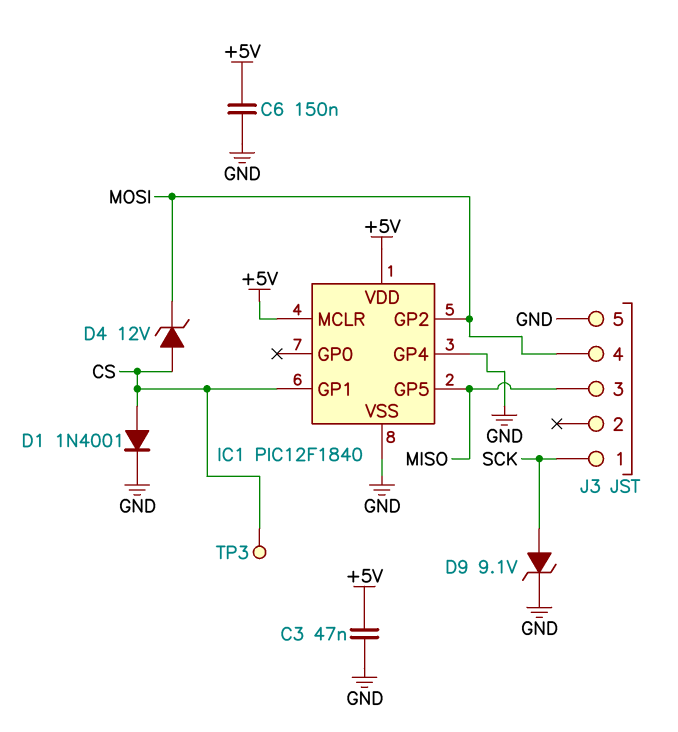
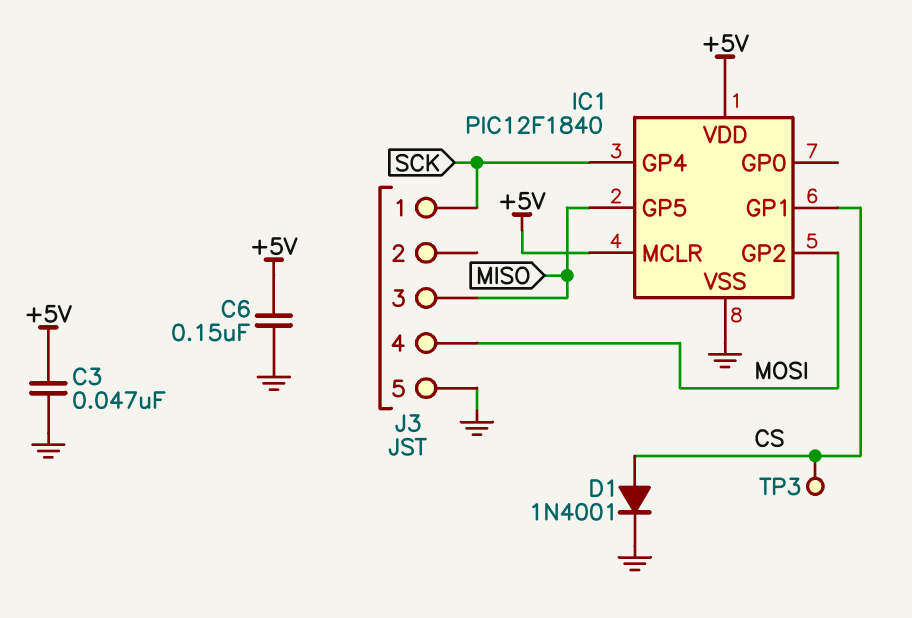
D4: zener 12V (A CS, K MOSI) -> none
D9: zener 9.1V (A SCK, K GND) -> none
IC1 pin GP4: GND -> SCK

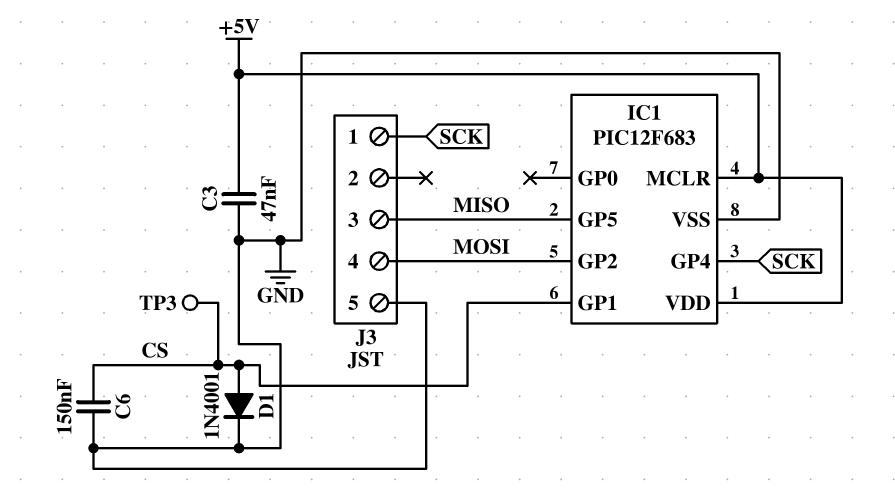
C6: 150nF (+5V, GND) -> 150nF (CS, GND)
IC1: PIC12F1840 -> PIC12F683

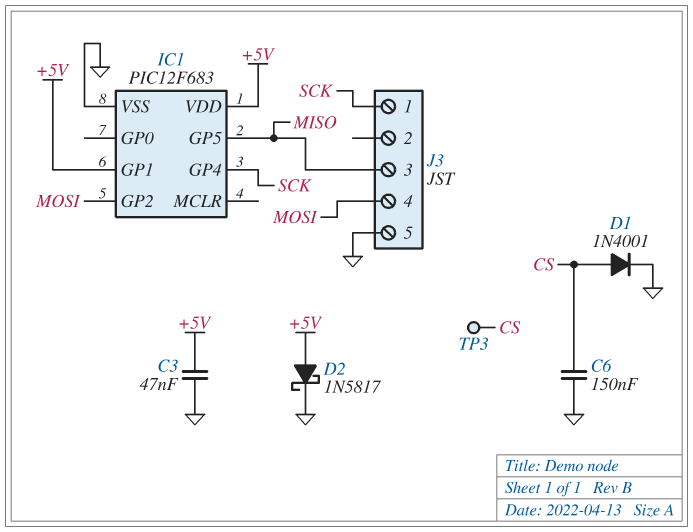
D2: none -> schottky 1N5817 (A +5V, K GND)
IC1 pin GP1: CS -> +5V
IC1 pin MCLR: +5V -> none

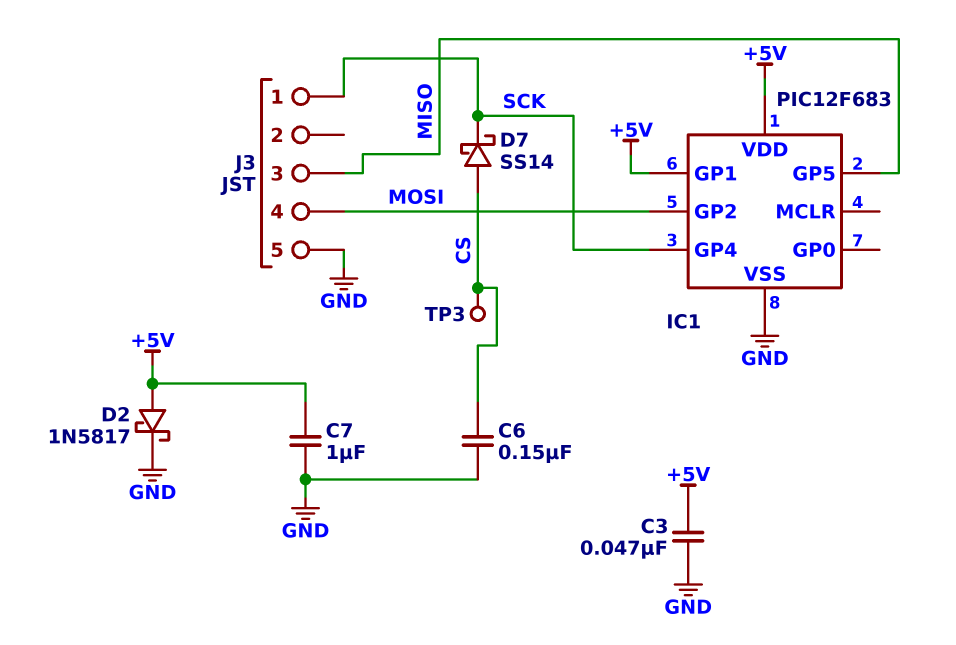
C7: none -> 1uF (+5V, GND)
D1: diode 1N4001 (A CS, K GND) -> none
D7: none -> schottky SS14 (A CS, K SCK)

